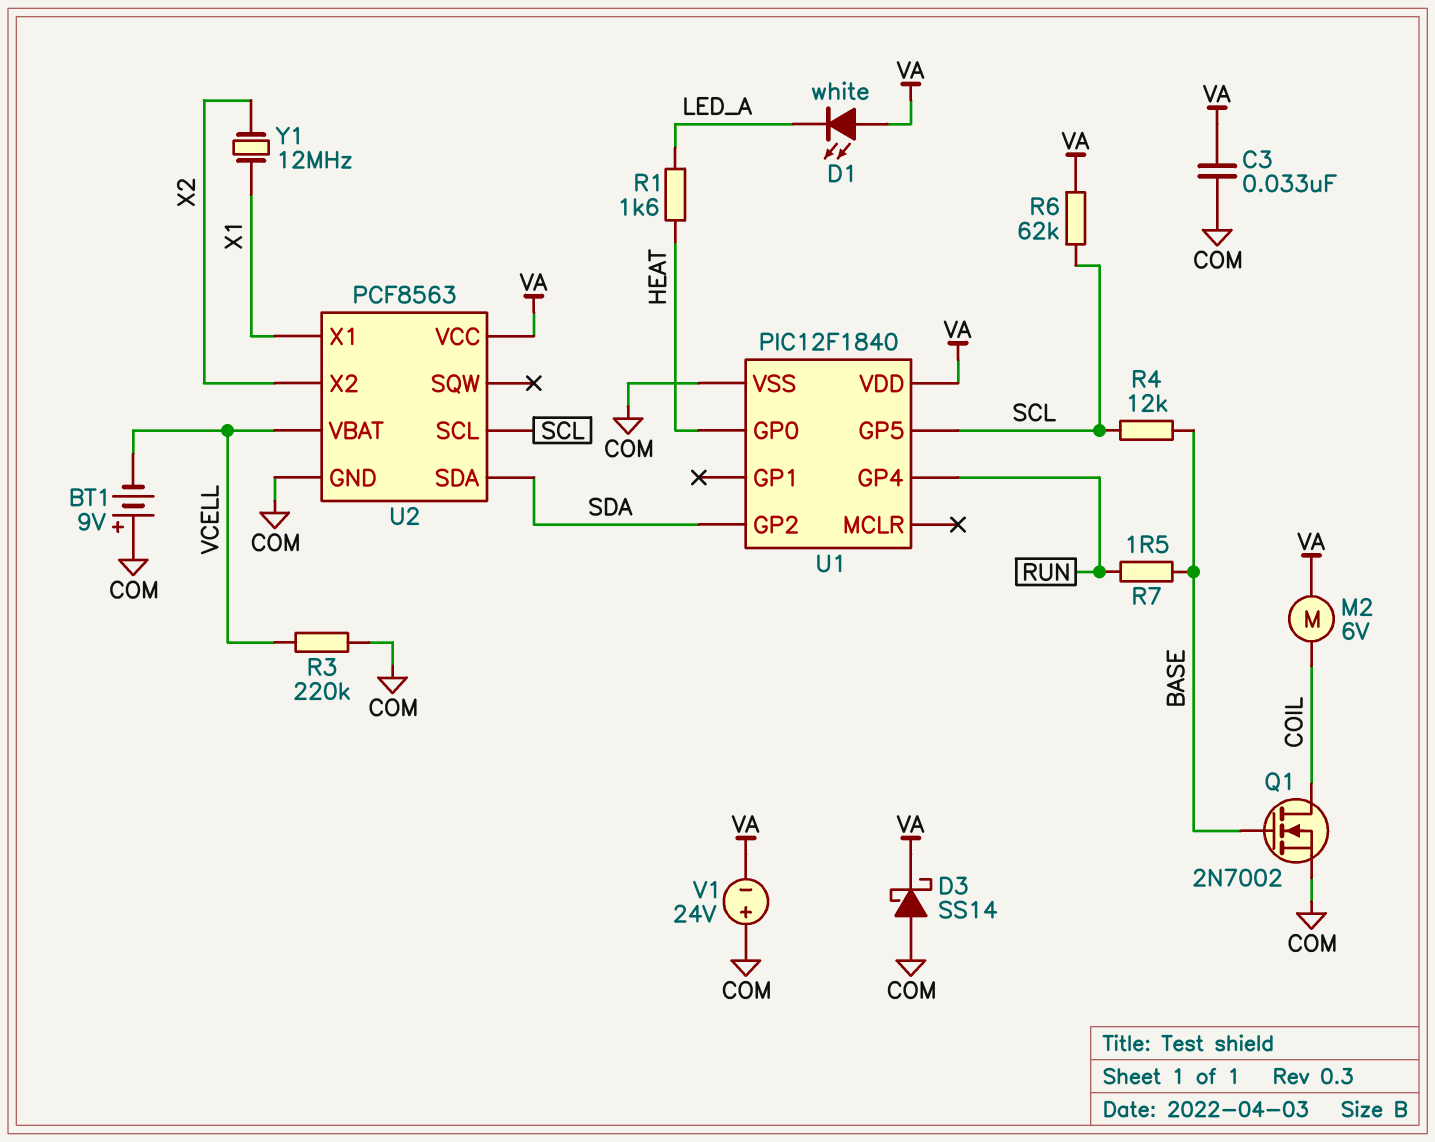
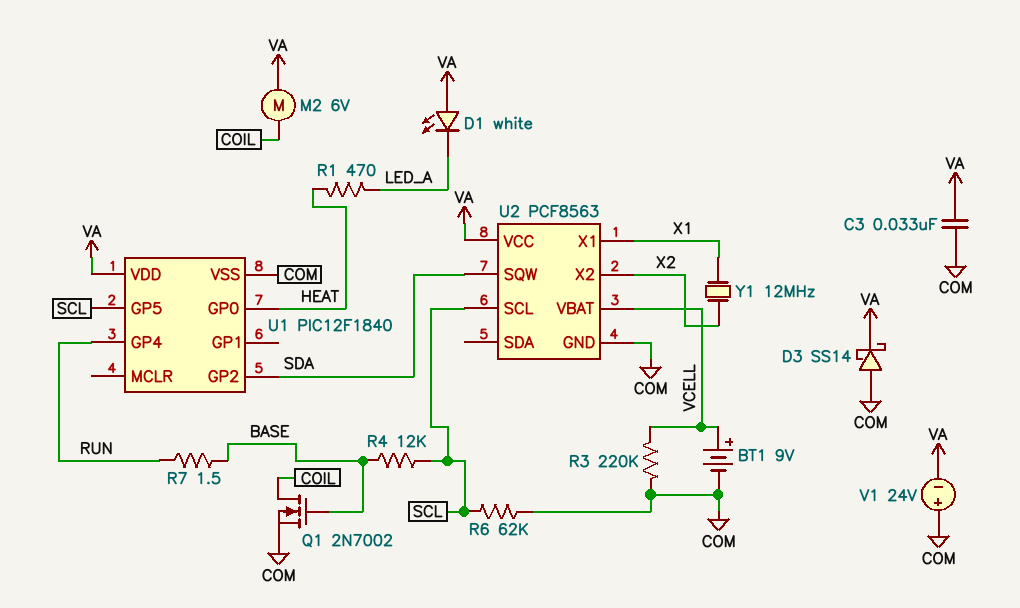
BT1: 9V (plus COM, minus VCELL) -> 9V (plus VCELL, minus COM)
R1: 1.6k (HEAT, LED_A) -> 470 (HEAT, LED_A)
R6: 62k (SCL, VA) -> 62k (COM, SCL)
U2 pin SDA: SDA -> none
U2 pin SQW: none -> SDA

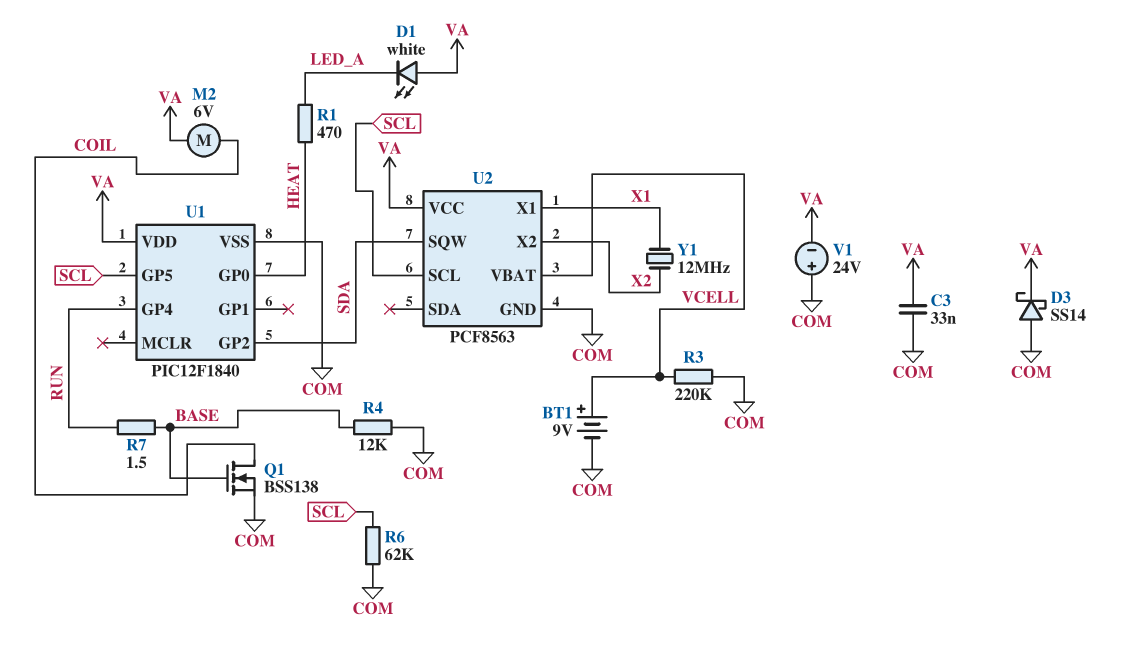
Q1: NMOS 2N7002 (G BASE, D COIL, S COM) -> NMOS BSS138 (G BASE, D COIL, S COM)
R4: 12k (BASE, SCL) -> 12k (BASE, COM)

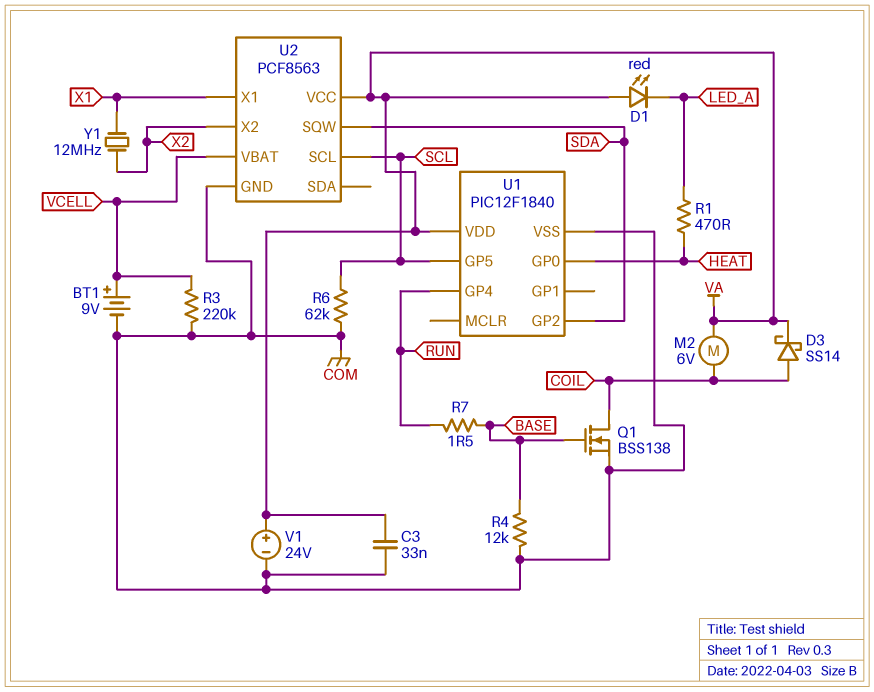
D1: LED white (A VA, K LED_A) -> LED red (A VA, K LED_A)
D3: schottky SS14 (A COM, K VA) -> schottky SS14 (A COIL, K VA)
V1: 24V (plus COM, minus VA) -> 24V (plus VA, minus COM)

